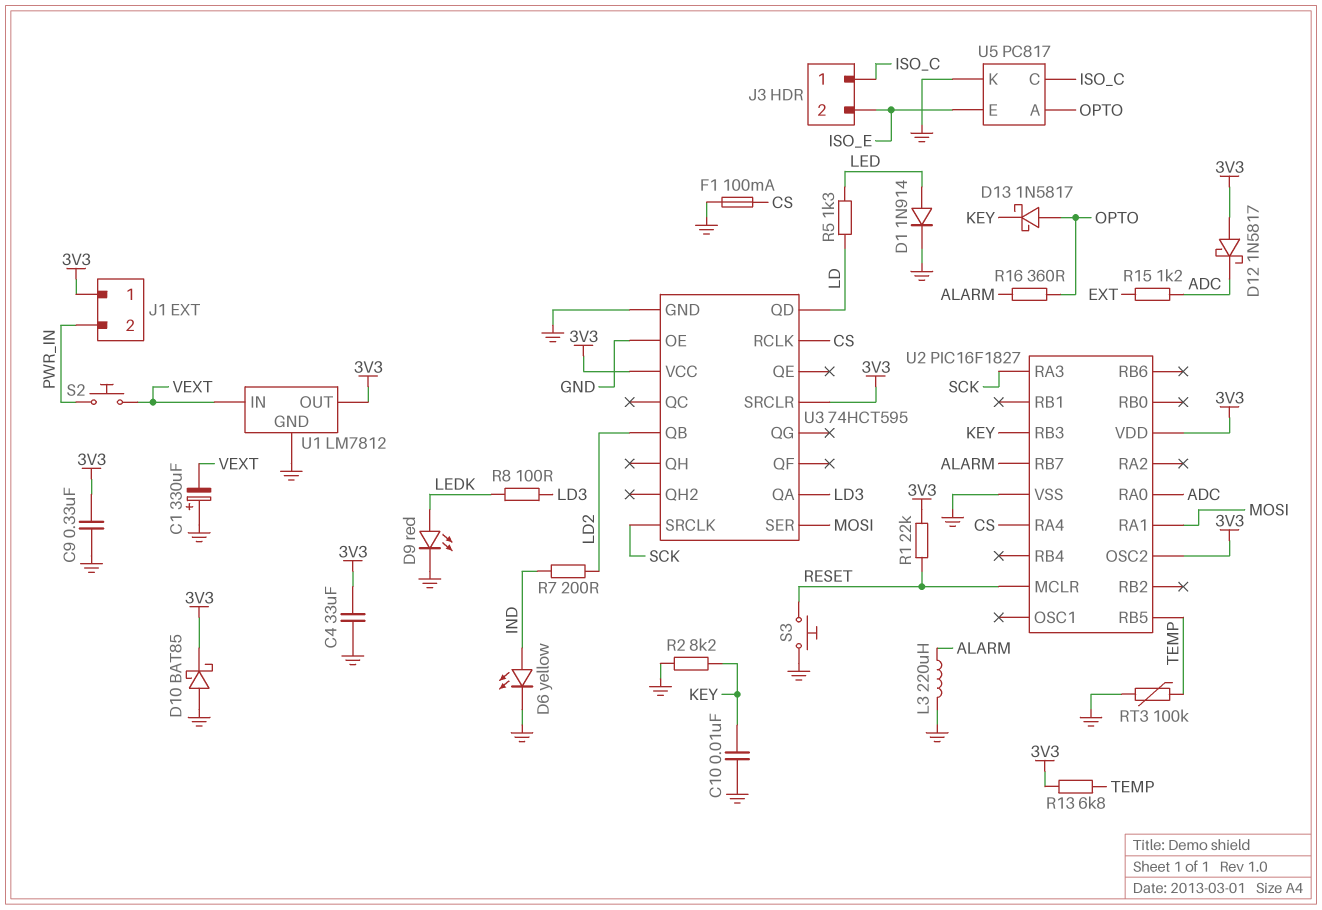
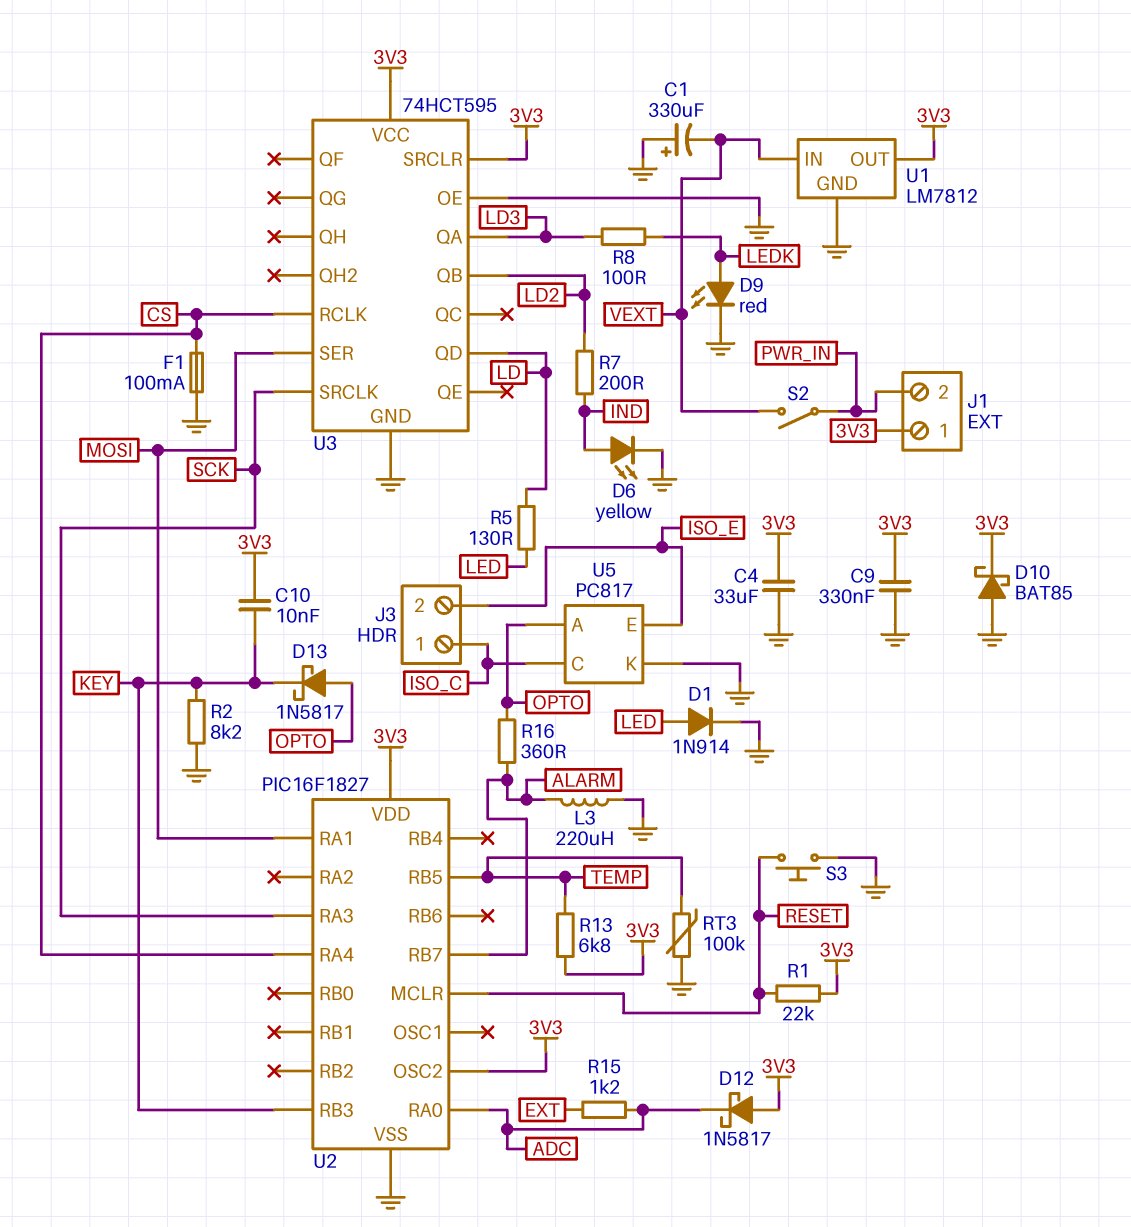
C10: 10nF (GND, KEY) -> 10nF (3V3, KEY)
R5: 1.3k (LD, LED) -> 130 (LD, LED)
S2: button (PWR_IN, VEXT) -> switch (PWR_IN, VEXT)

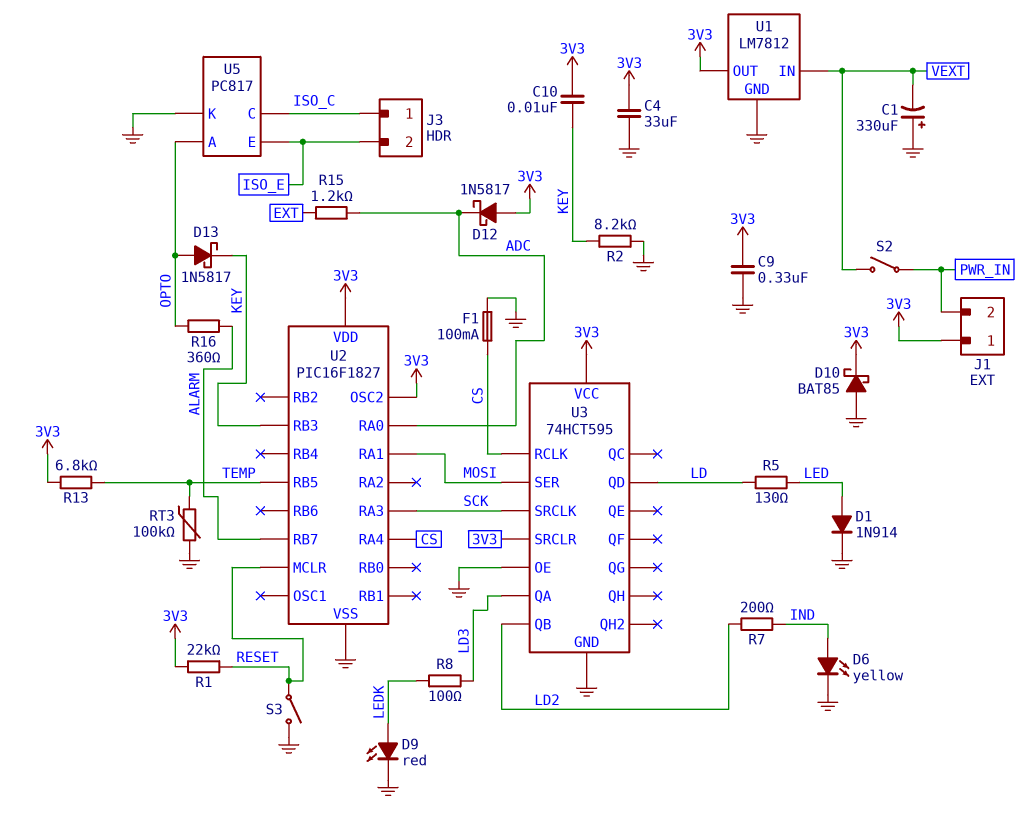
L3: 220uH (ALARM, GND) -> none
S3: button (GND, RESET) -> switch (GND, RESET)

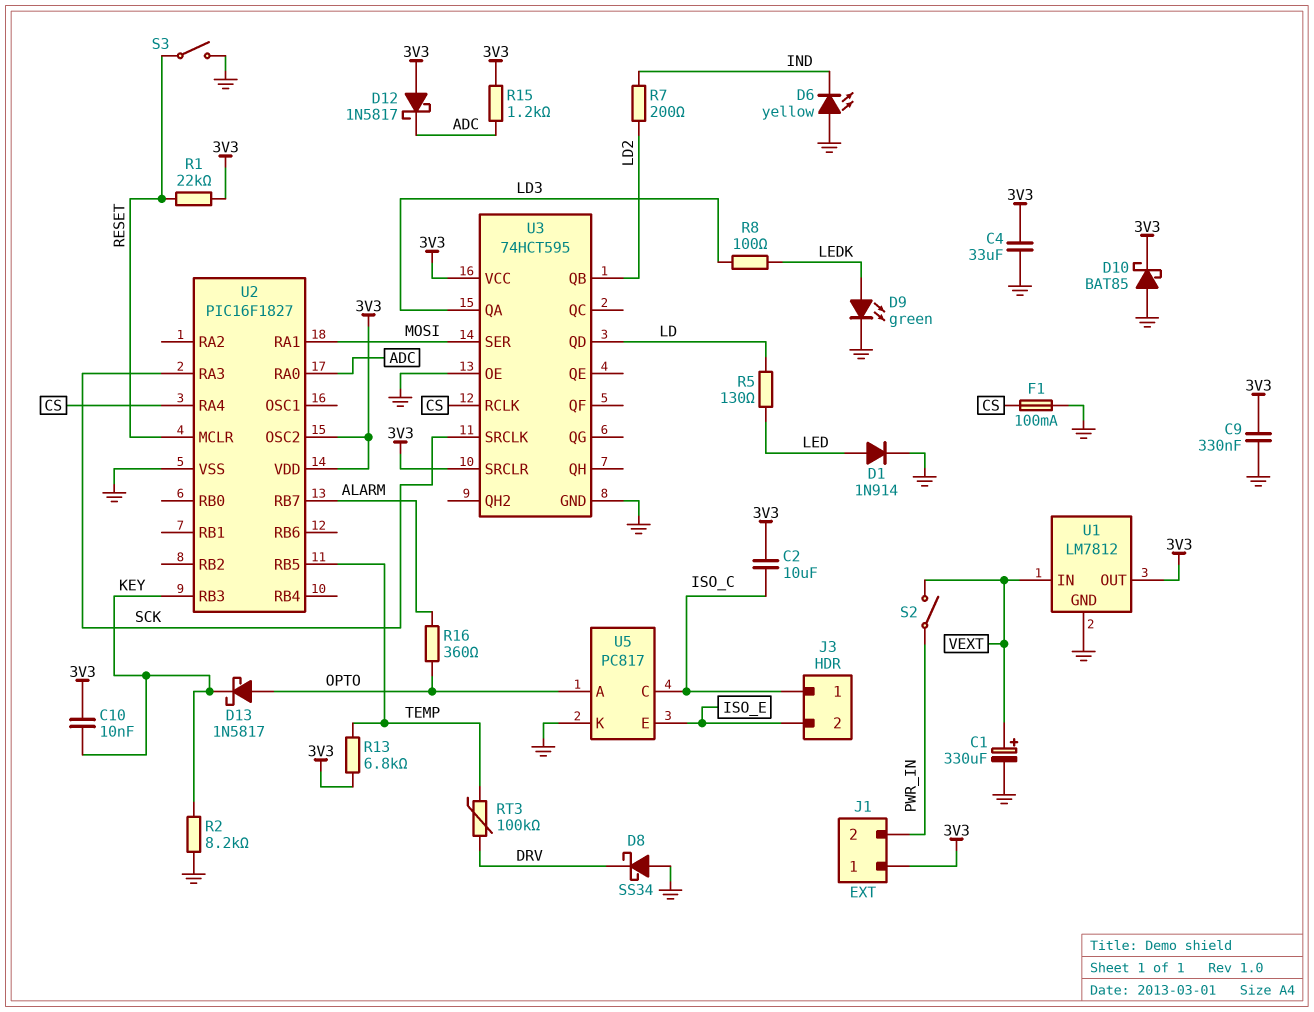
C1: 330uF (plus GND, minus VEXT) -> 330uF (plus VEXT, minus GND)
C2: none -> 10uF (3V3, ISO_C)
D6: LED yellow (A IND, K GND) -> LED yellow (A GND, K IND)
D8: none -> schottky SS34 (A GND, K DRV)
D9: LED red (A LEDK, K GND) -> LED green (A LEDK, K GND)
R15: 1.2k (ADC, EXT) -> 1.2k (3V3, ADC)
RT3: 100k (GND, TEMP) -> 100k (DRV, TEMP)

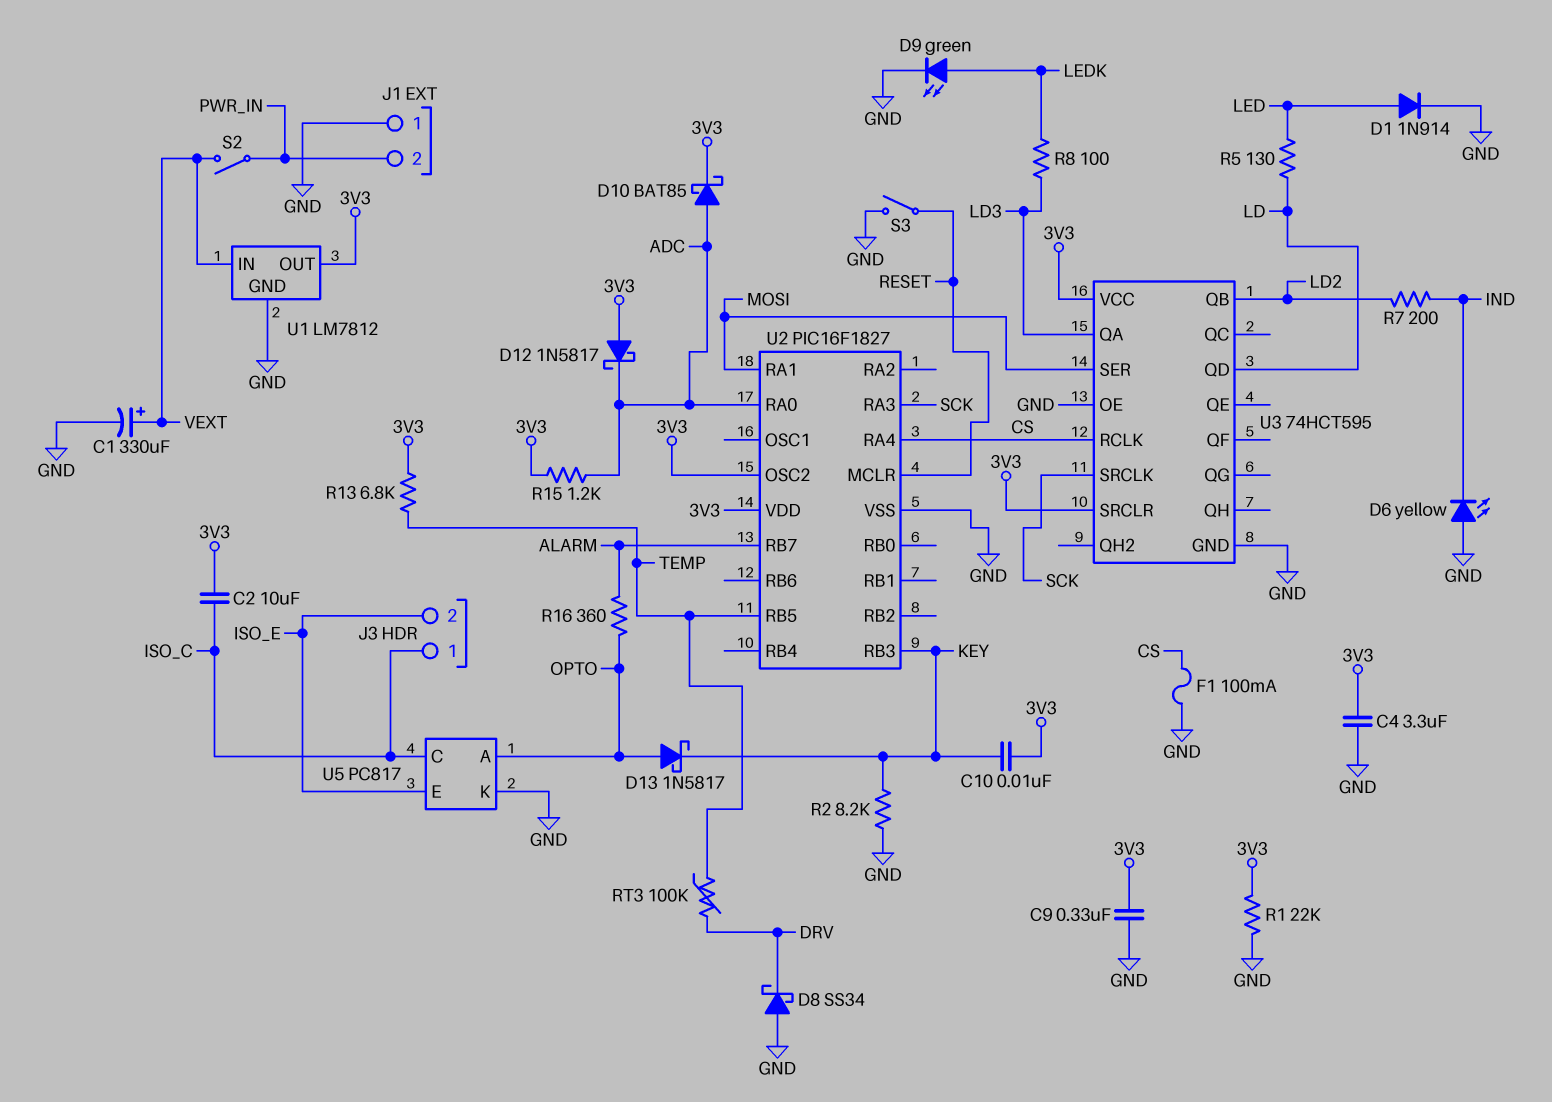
C4: 33uF (3V3, GND) -> 3.3uF (3V3, GND)
D10: schottky BAT85 (A GND, K 3V3) -> schottky BAT85 (A ADC, K 3V3)
J1 pin 1: 3V3 -> GND
R1: 22k (3V3, RESET) -> 22k (3V3, GND)

